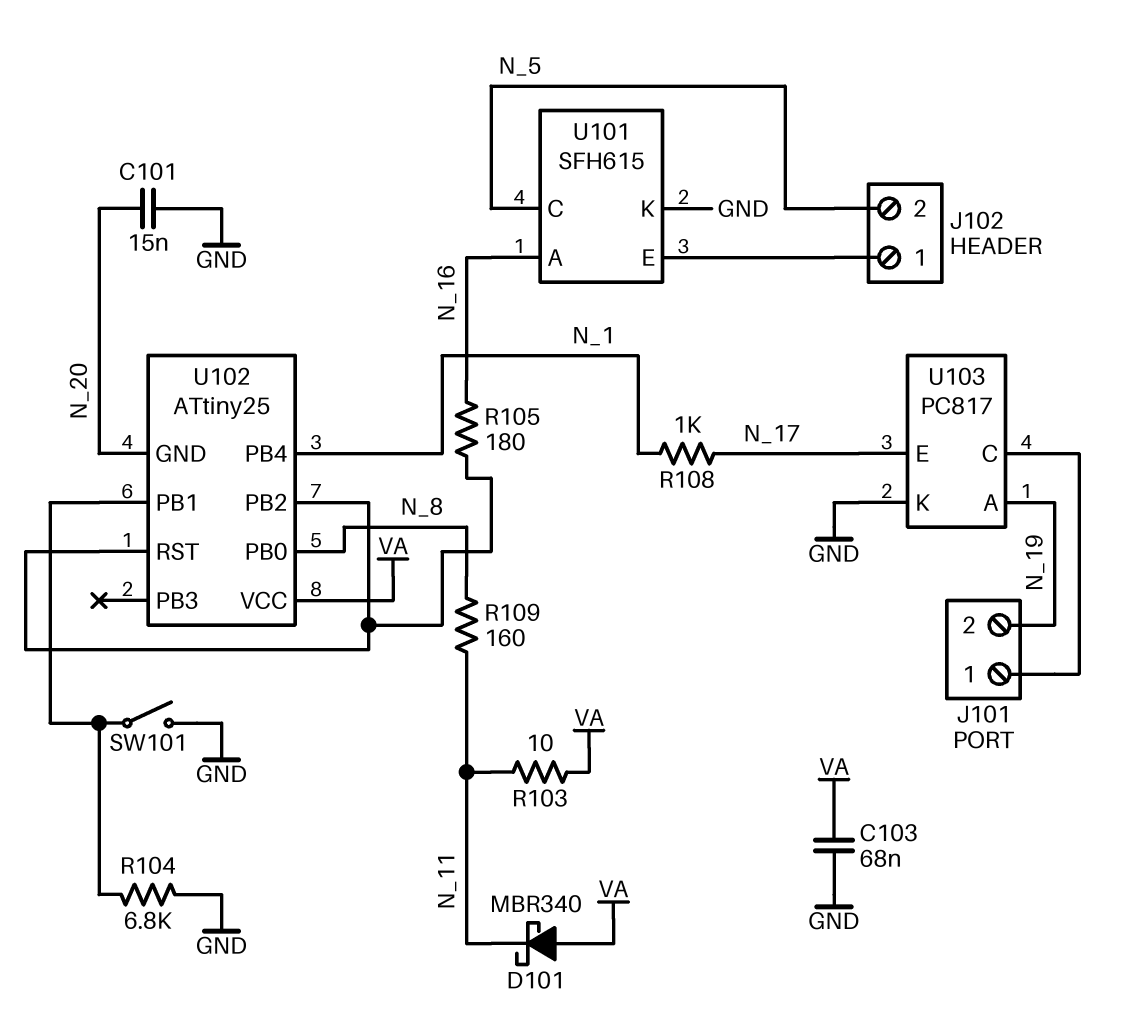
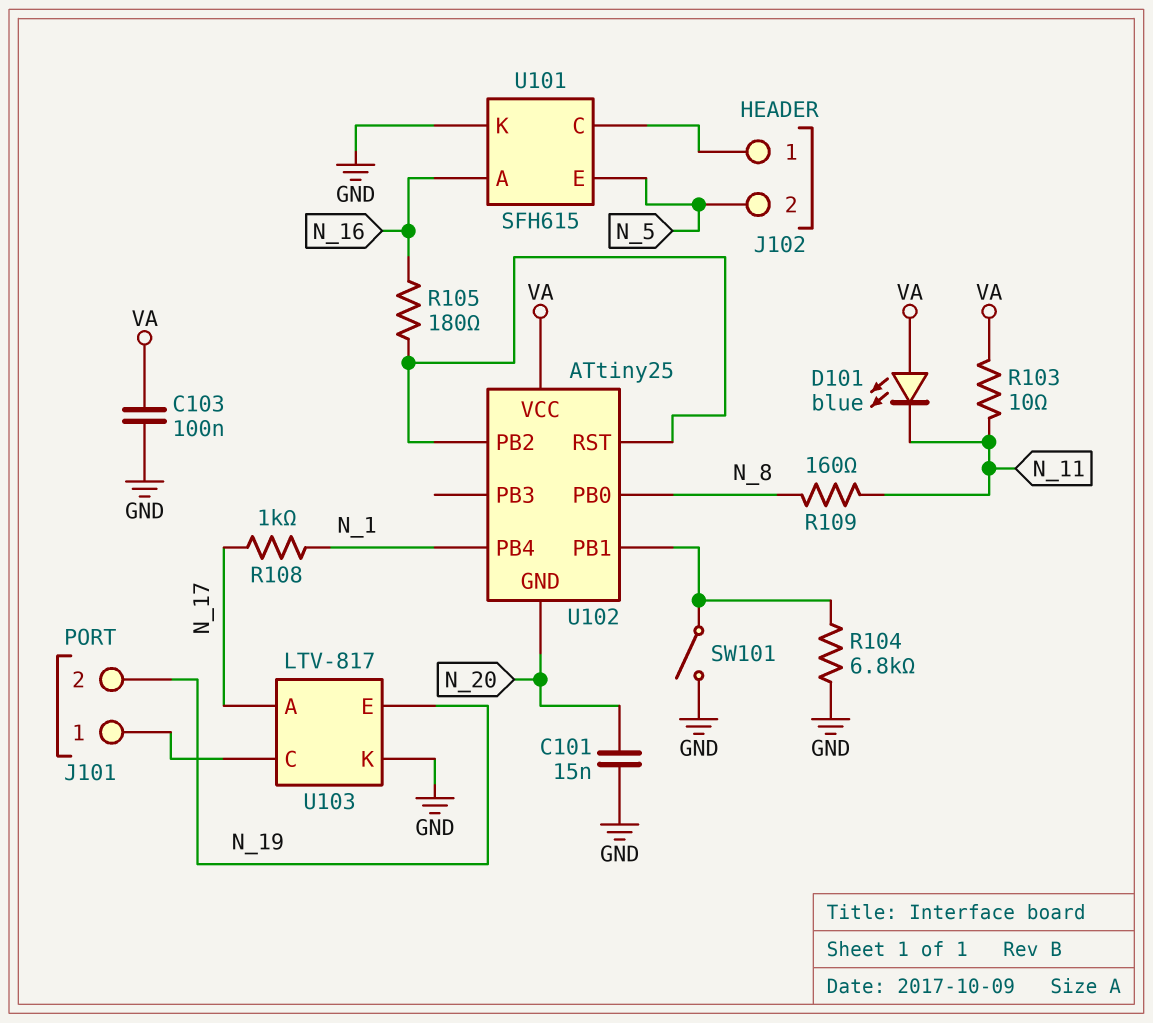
C103: 68nF (GND, VA) -> 100nF (GND, VA)
D101: schottky MBR340 (A VA, K N_11) -> LED blue (A VA, K N_11)
U101 pin C: N_5 -> J102/1
U101 pin E: J102/1 -> N_5
U103: PC817 -> LTV-817
U103 pin A: N_19 -> N_17
U103 pin E: N_17 -> N_19

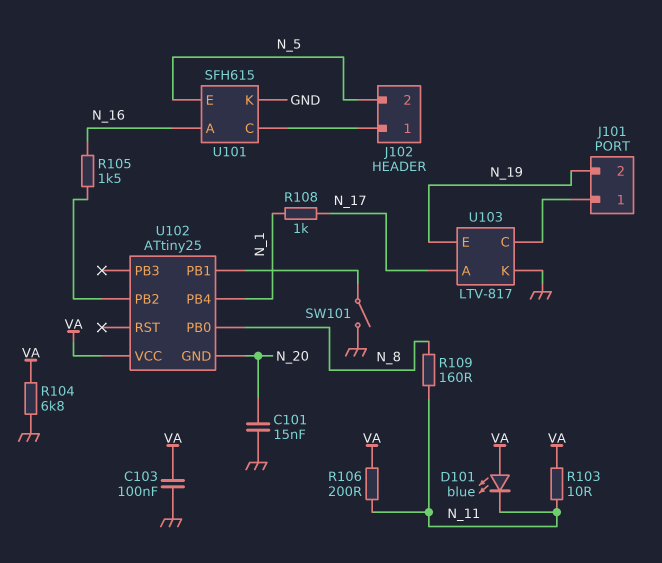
R104: 6.8k (GND, U102/PB1) -> 6.8k (GND, VA)
R105: 180 (N_16, U102/PB2) -> 1.5k (N_16, U102/PB2)
R106: none -> 200 (N_11, VA)
U102 pin RST: U102/PB2 -> none

